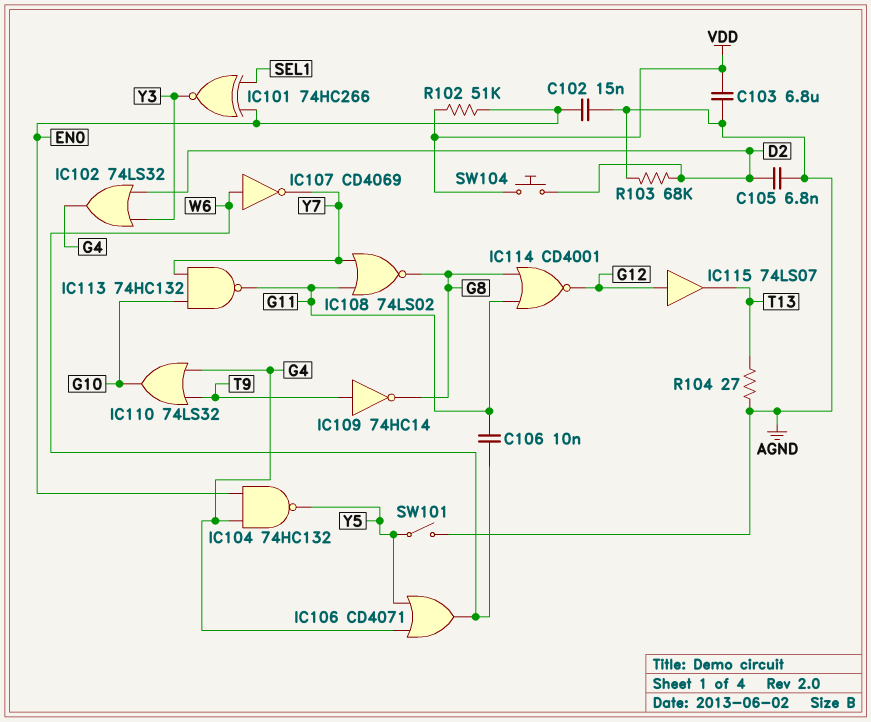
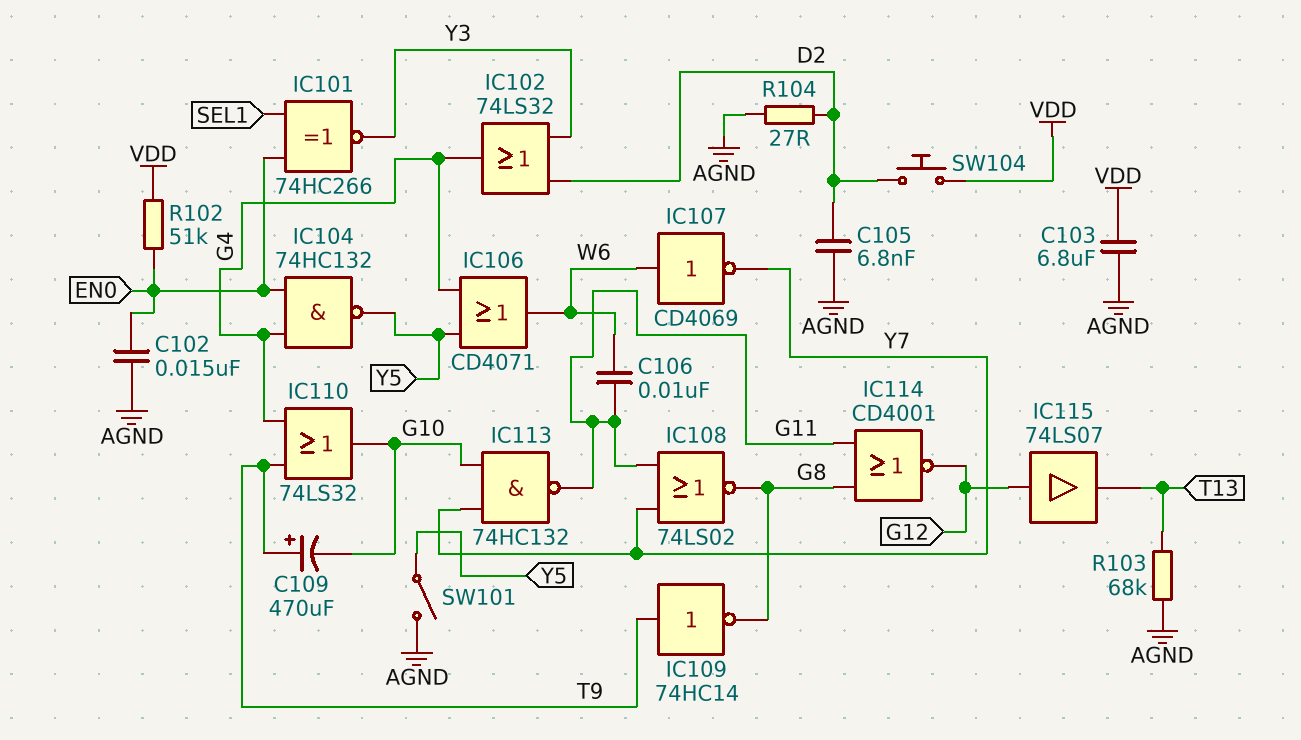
C109: none -> 470uF (plus T9, minus G10)
R103: 68k (AGND, D2) -> 68k (AGND, T13)
R104: 27 (AGND, T13) -> 27 (AGND, D2)

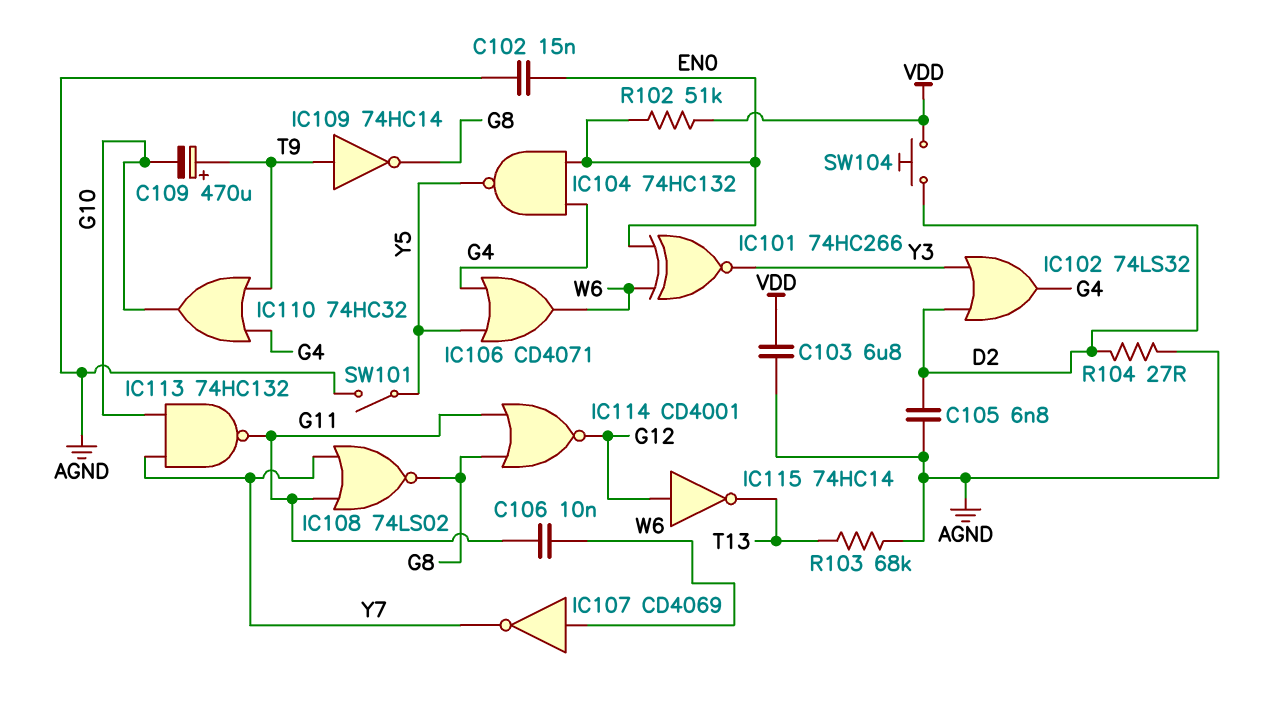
IC101: XNOR 74HC266 (in EN0, in SEL1, out Y3) -> XNOR 74HC266 (in EN0, in W6, out Y3)
IC110: OR 74LS32 (in G4, in T9, out G10) -> OR 74HC32 (in G4, in T9, out G10)
IC115: buffer 74LS07 (in G12, out T13) -> NOT 74HC14 (in G12, out T13)

